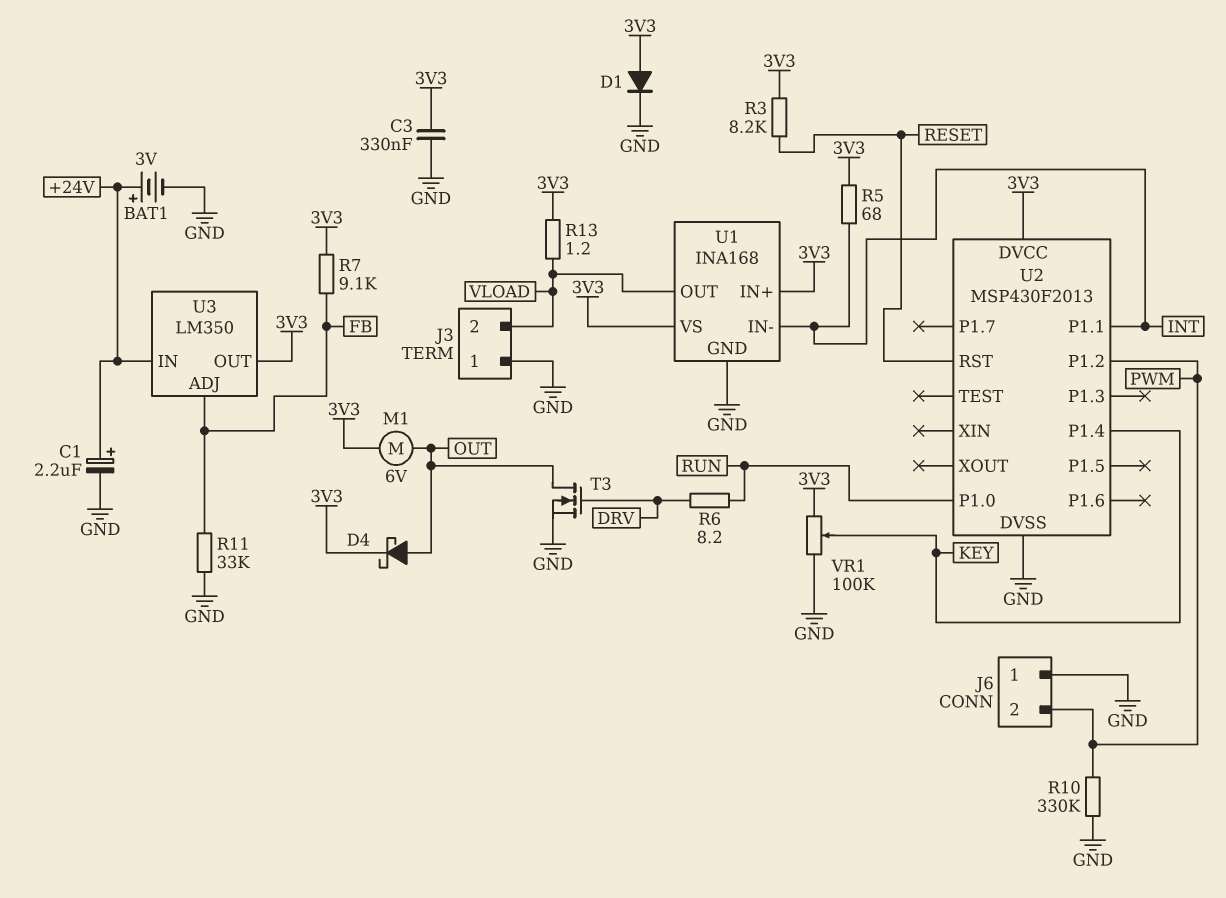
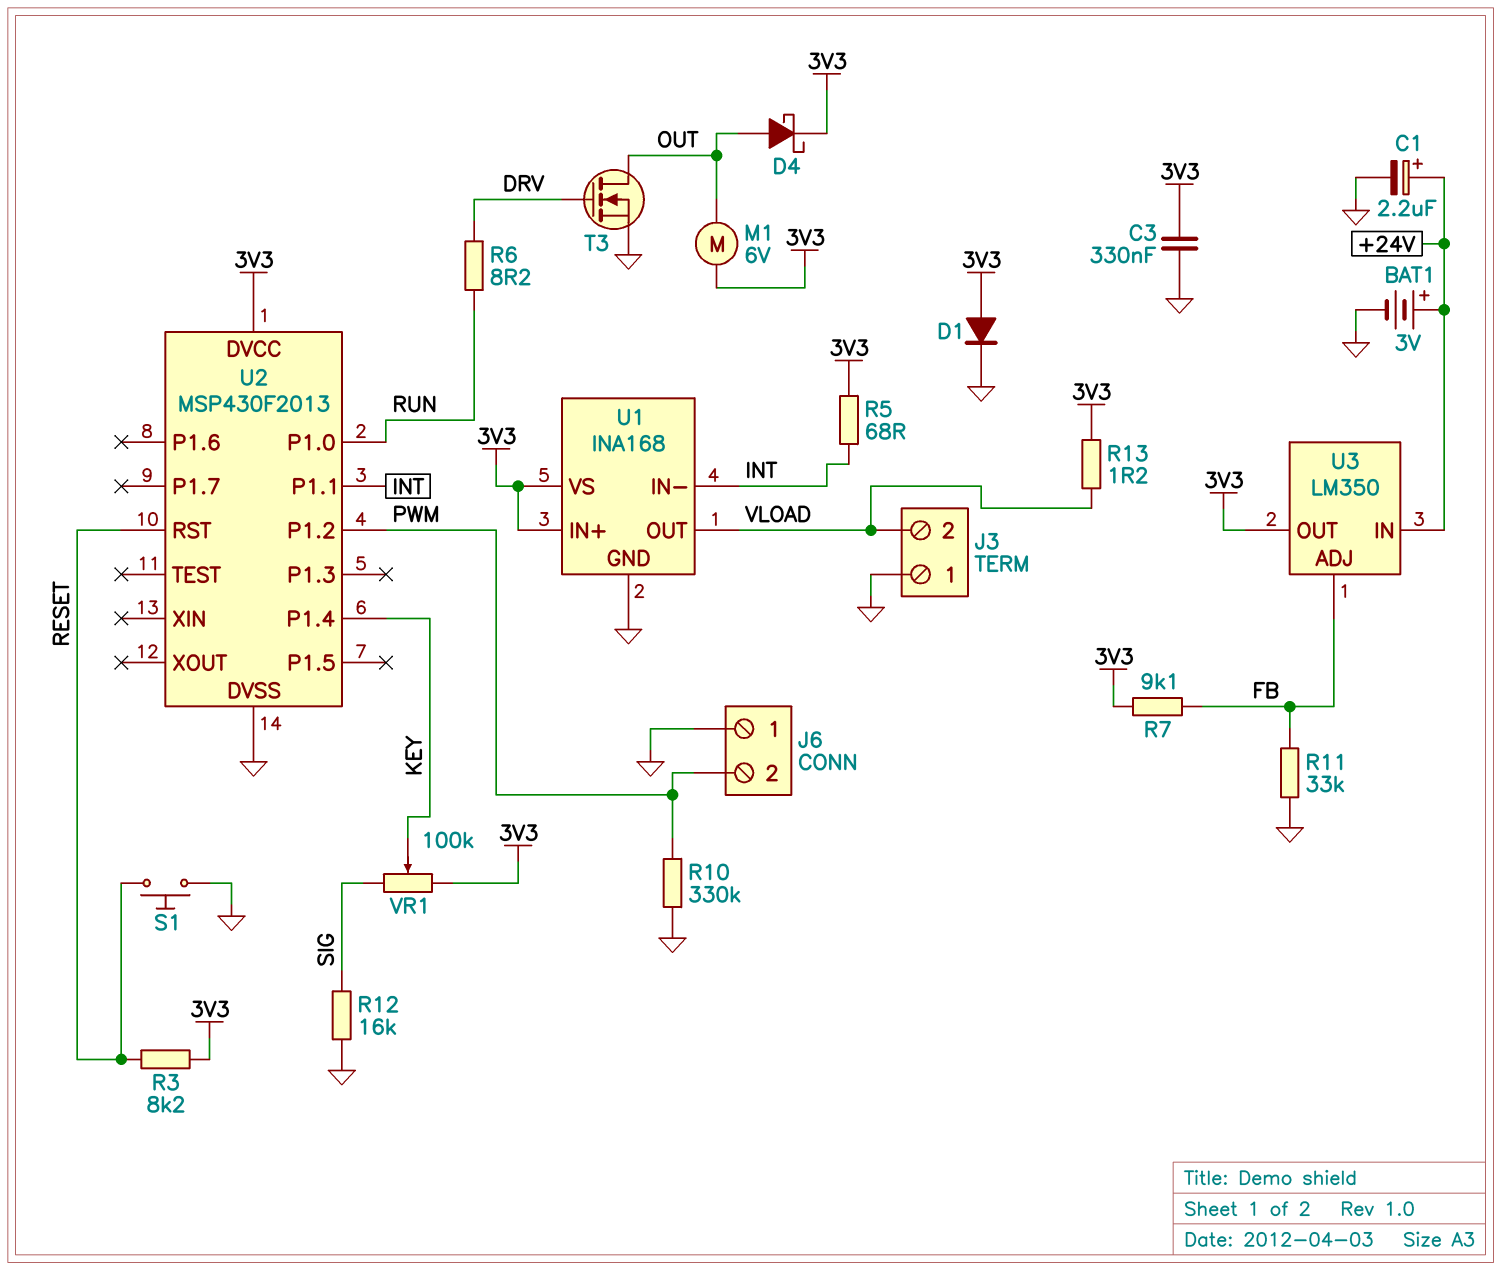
R12: none -> 16k (GND, SIG)
S1: none -> button (GND, RESET)
VR1: 100k (3V3, GND, wiper KEY) -> 100k (3V3, SIG, wiper KEY)

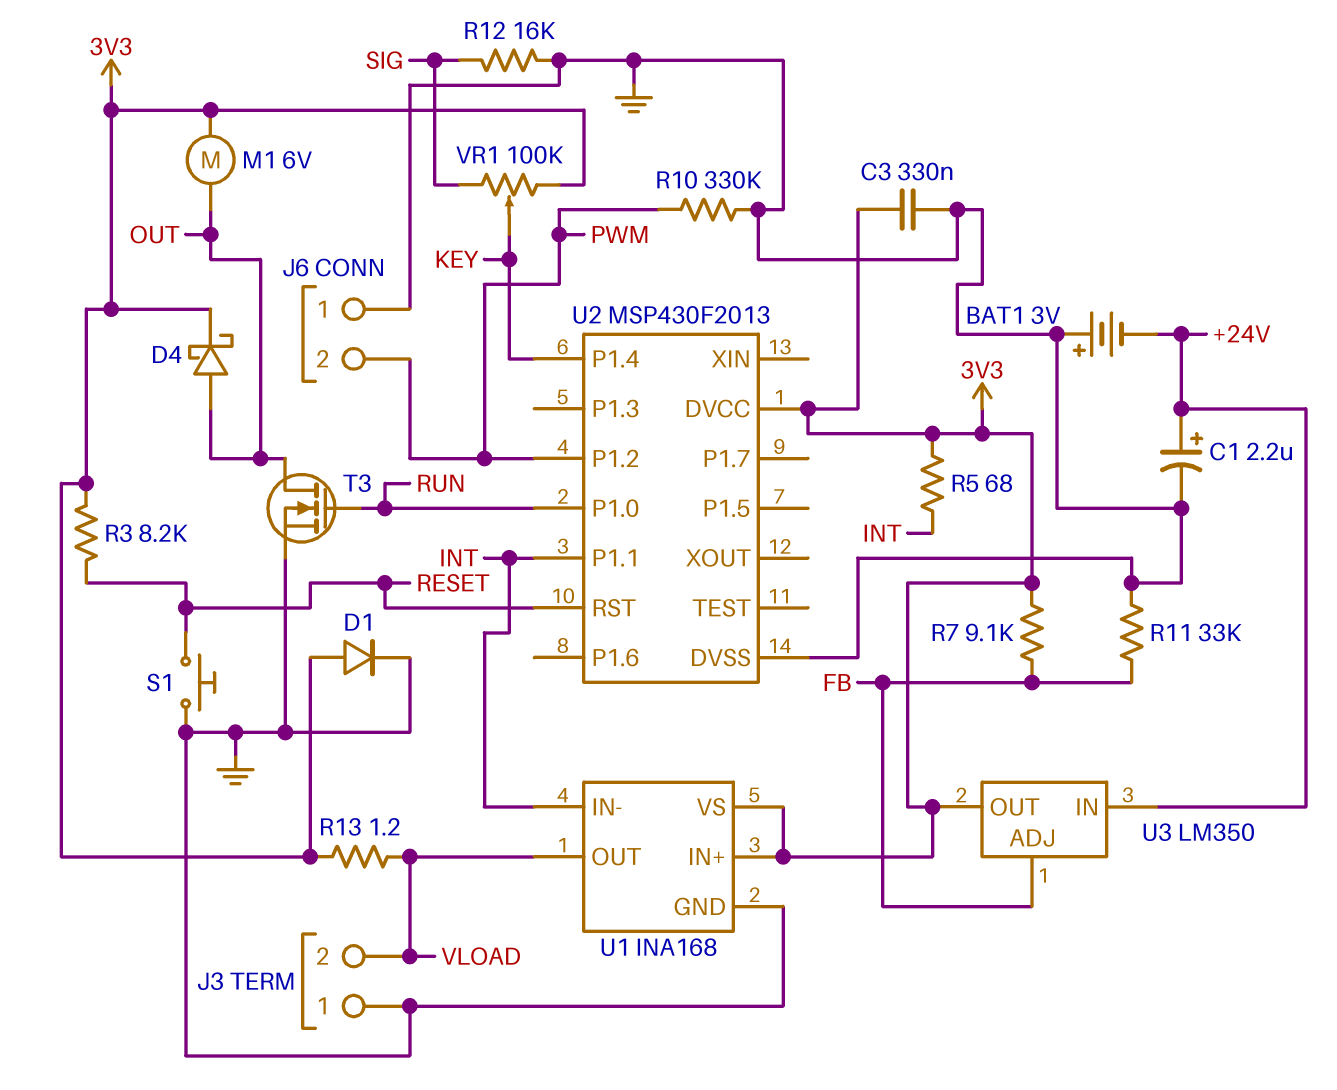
BAT1: 3V (plus +24V, minus GND) -> 3V (plus GND, minus +24V)
R6: 8.2 (DRV, RUN) -> none
T3: NMOS (G DRV, D OUT, S GND) -> NMOS (G RUN, D OUT, S GND)

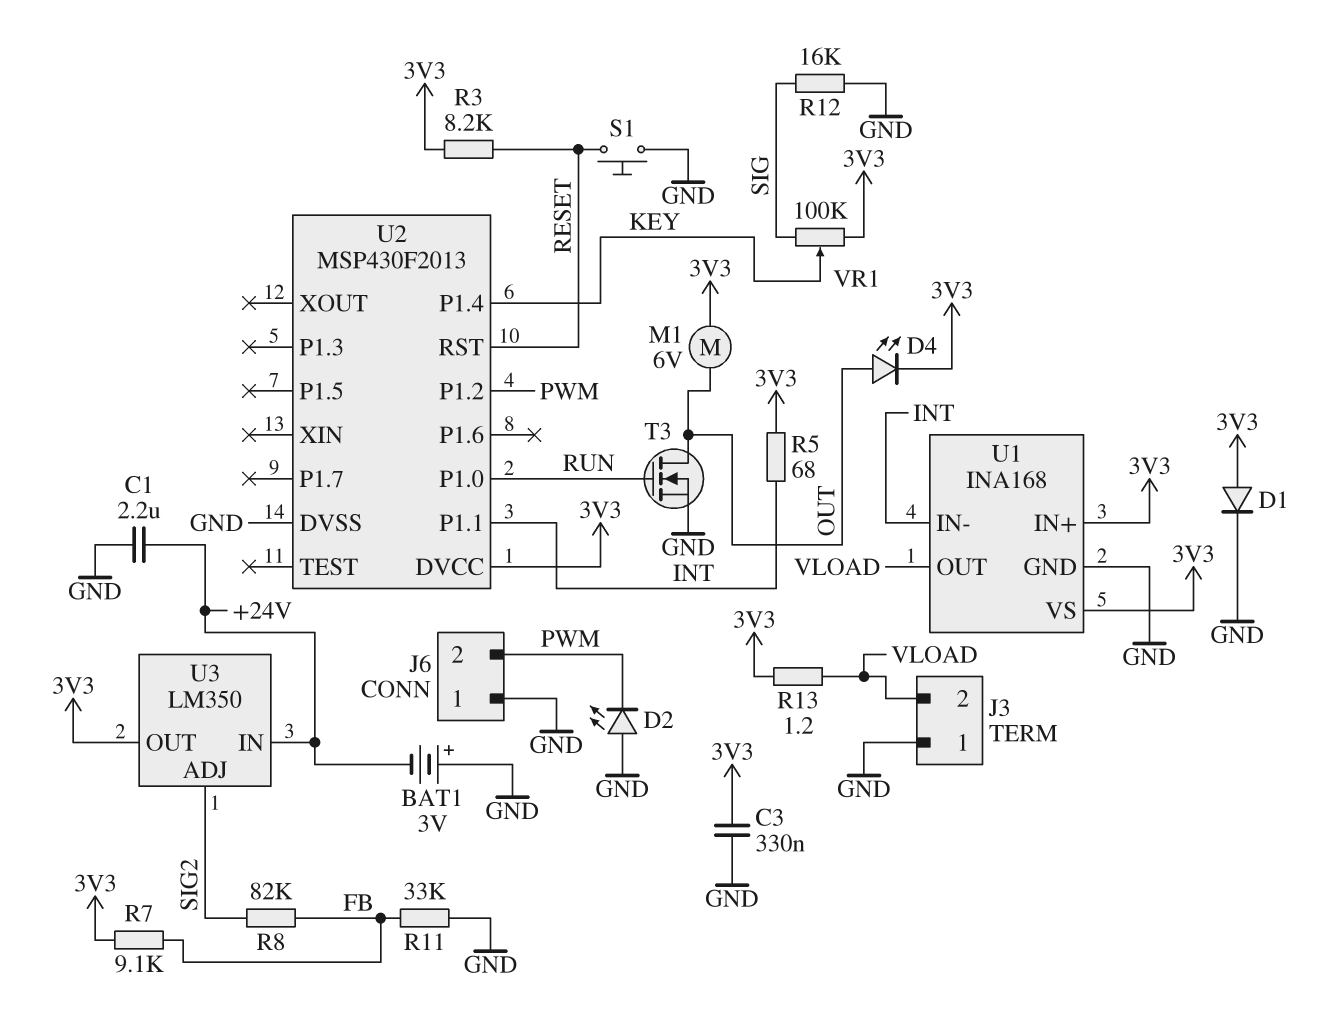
C1: 2.2uF (plus +24V, minus GND) -> 2.2uF (+24V, GND)
D2: none -> LED (A GND, K PWM)
D4: schottky (A OUT, K 3V3) -> LED (A OUT, K 3V3)
R8: none -> 82k (FB, SIG2)
R10: 330k (GND, PWM) -> none
U3 pin ADJ: FB -> SIG2

